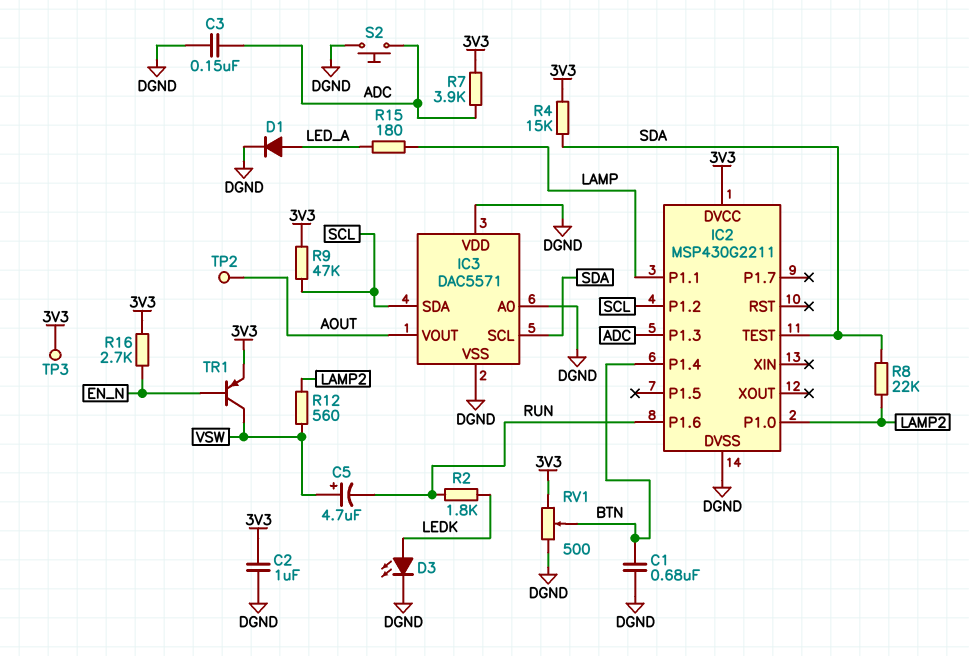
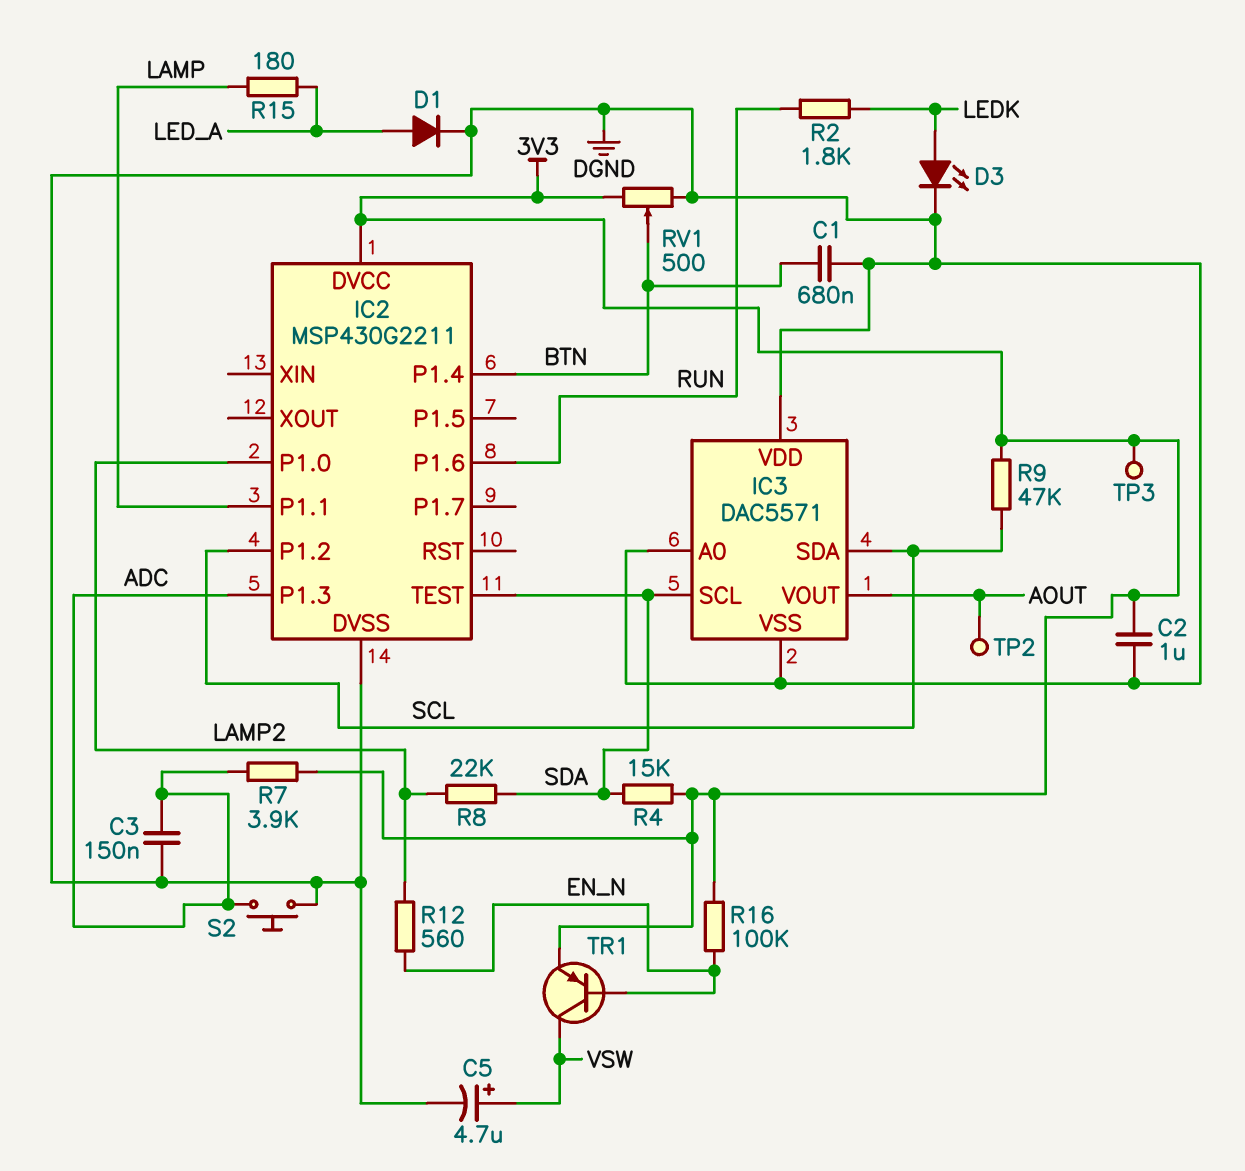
C5: 4.7uF (plus VSW, minus RUN) -> 4.7uF (plus VSW, minus DGND)
R12: 560 (LAMP2, VSW) -> 560 (EN_N, LAMP2)
R16: 2.7k (3V3, EN_N) -> 100k (3V3, EN_N)

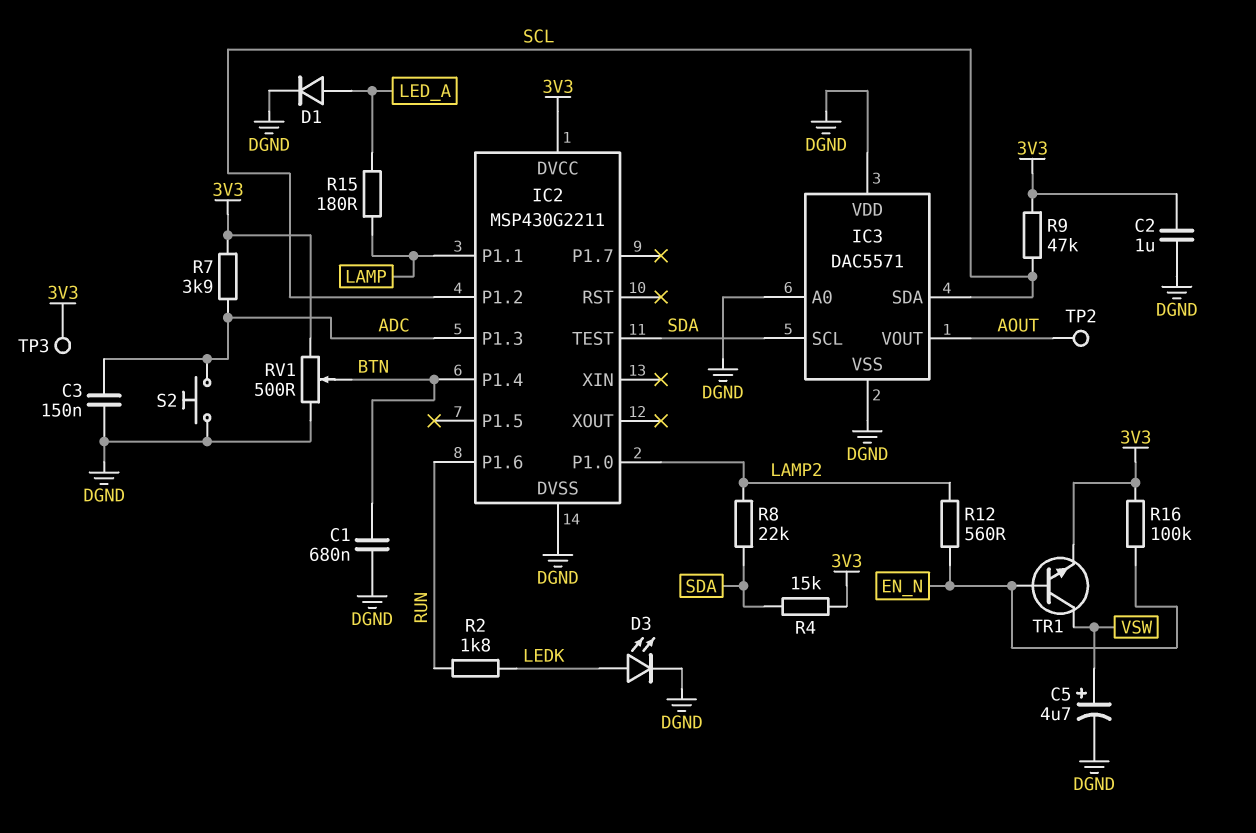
TR1: PNP (B EN_N, C VSW, E 3V3) -> NPN (B EN_N, C VSW, E 3V3)

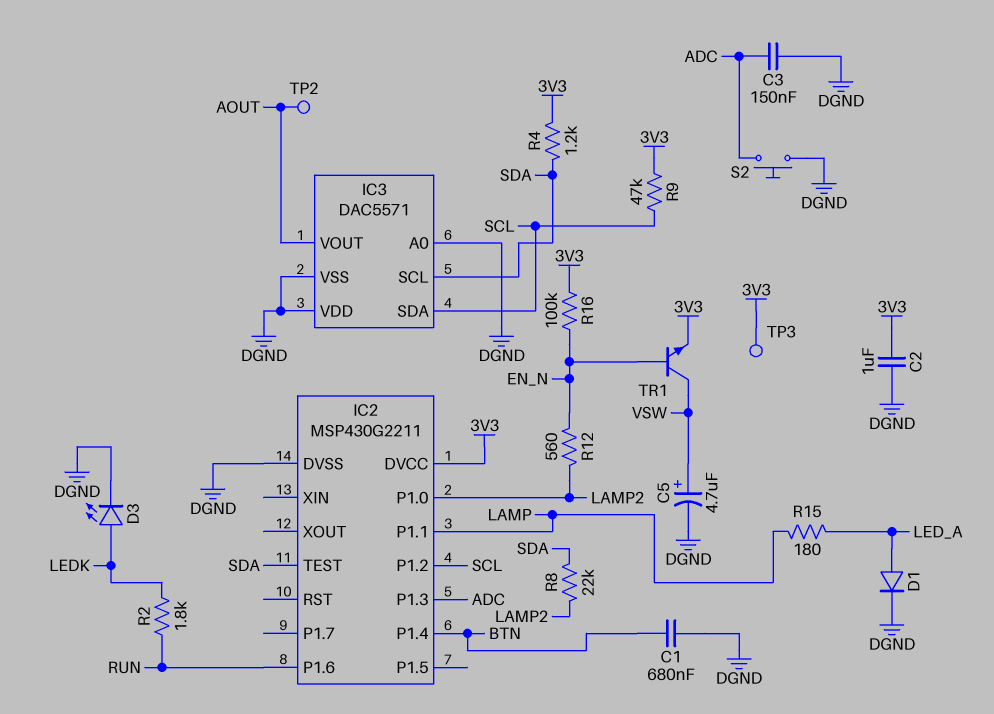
R4: 15k (3V3, SDA) -> 1.2k (3V3, SDA)
R7: 3.9k (3V3, ADC) -> none
RV1: 500 (3V3, DGND, wiper BTN) -> none

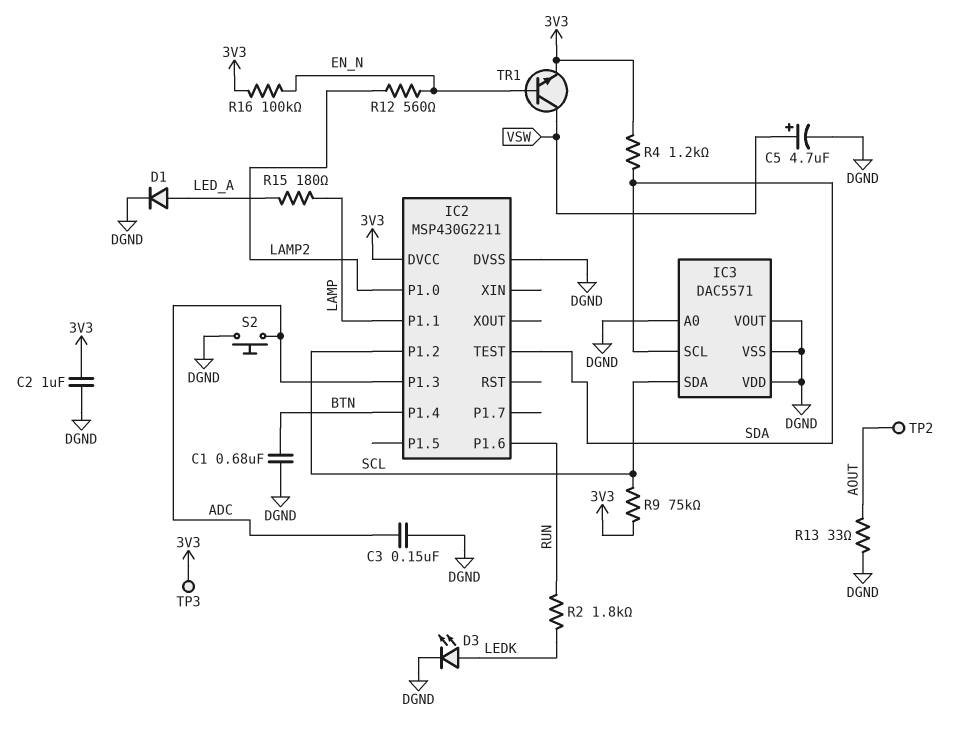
IC3 pin VOUT: AOUT -> DGND
R8: 22k (LAMP2, SDA) -> none
R9: 47k (3V3, SCL) -> 75k (3V3, SCL)
R13: none -> 33 (AOUT, DGND)

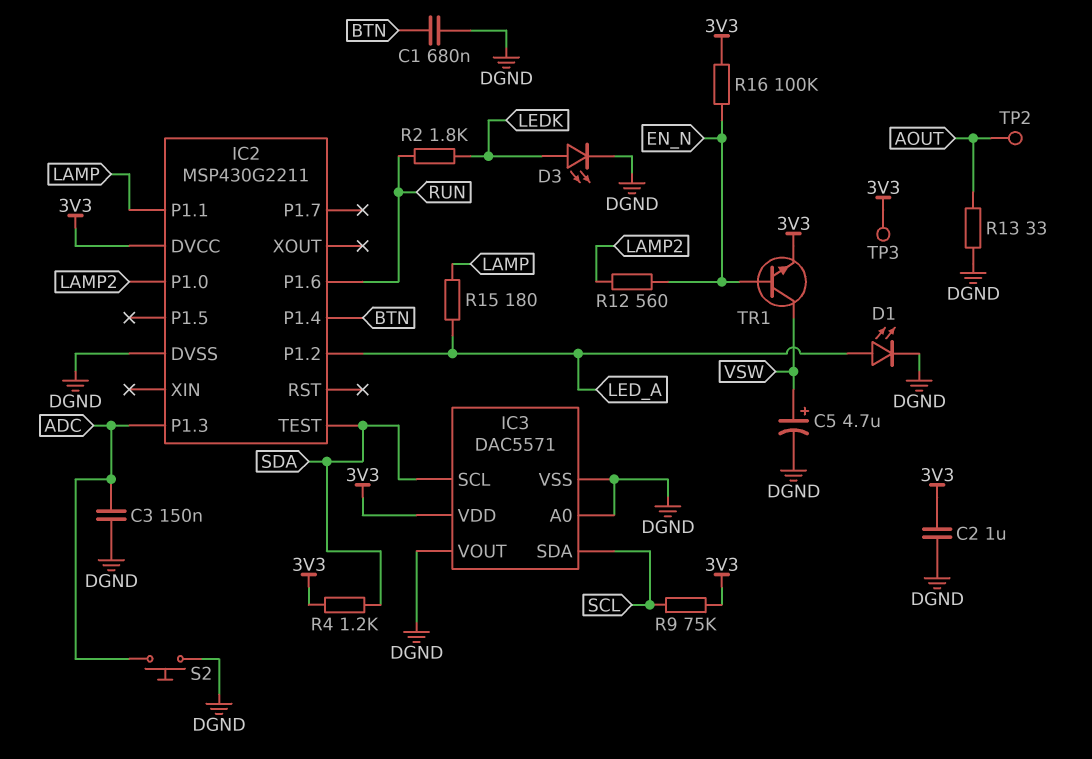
D1: diode (A LED_A, K DGND) -> LED (A LED_A, K DGND)
IC2 pin P1.2: SCL -> LED_A
IC3 pin VDD: DGND -> 3V3

